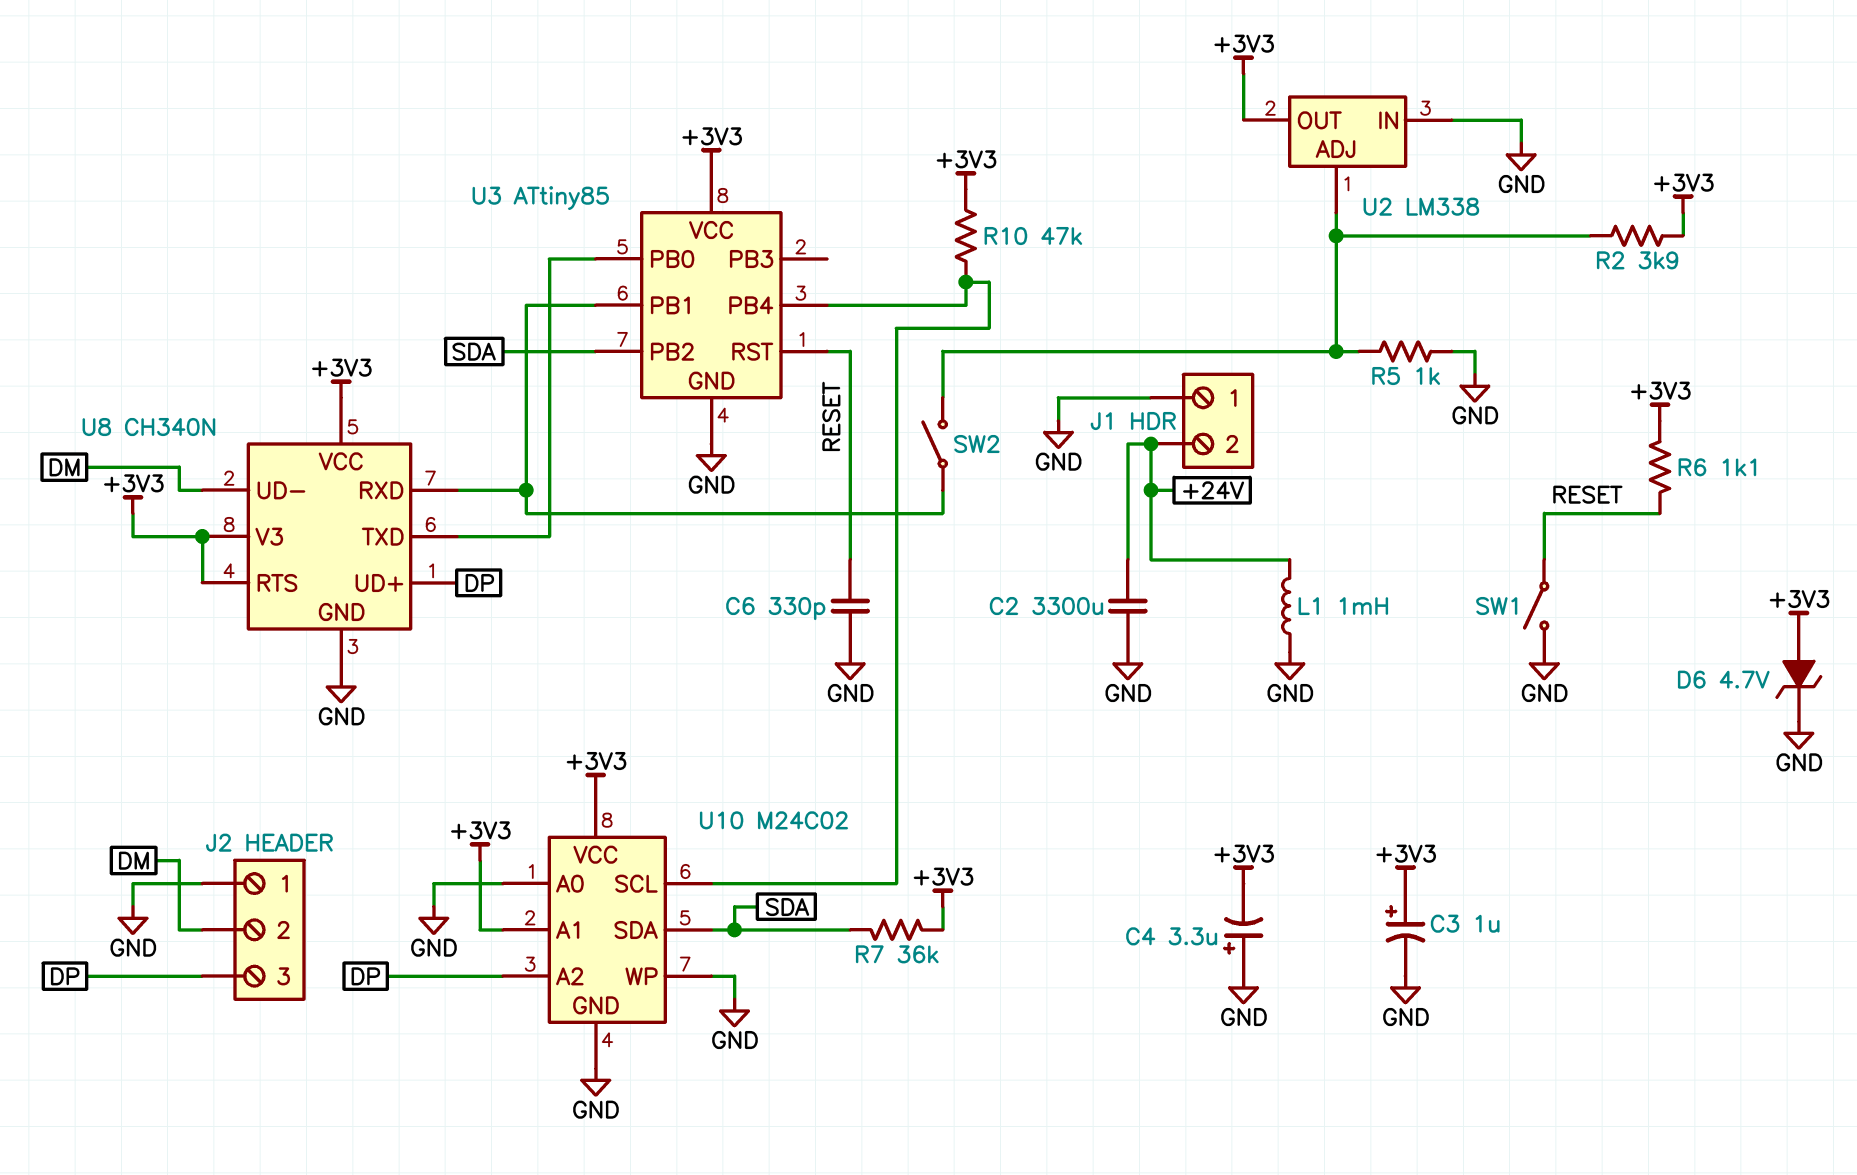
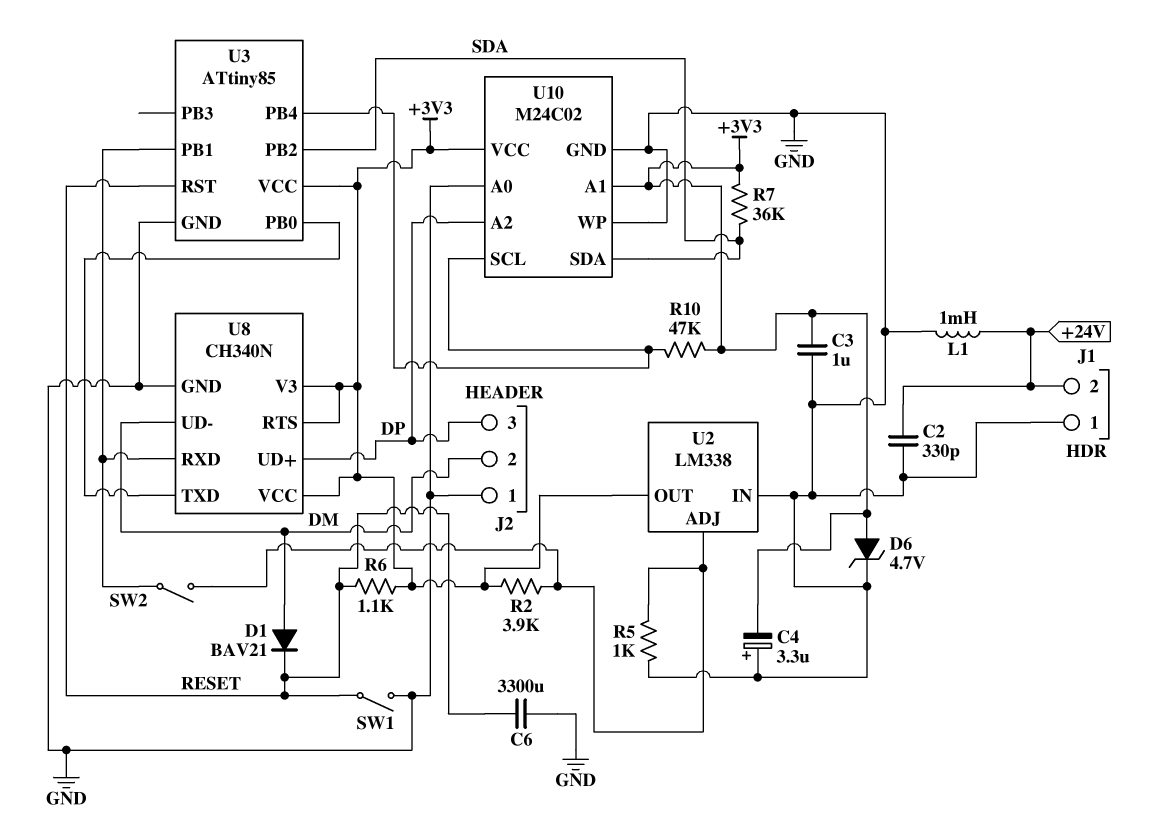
C2: 3300uF (+24V, GND) -> 330pF (+24V, GND)
C3: 1uF (plus +3V3, minus GND) -> 1uF (+3V3, GND)
C6: 330pF (GND, RESET) -> 3300uF (GND, RESET)
D1: none -> diode BAV21 (A DM, K RESET)

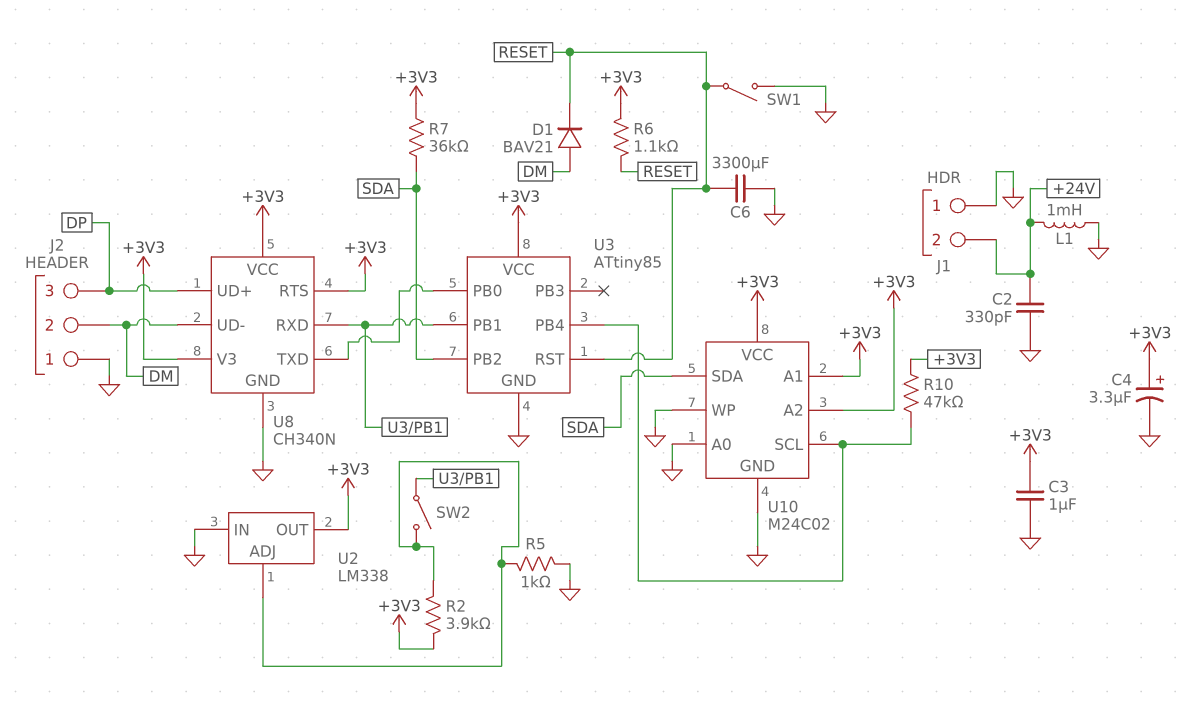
C4: 3.3uF (plus GND, minus +3V3) -> 3.3uF (plus +3V3, minus GND)
D6: zener 4.7V (A +3V3, K GND) -> none
U10 pin A2: DP -> +3V3

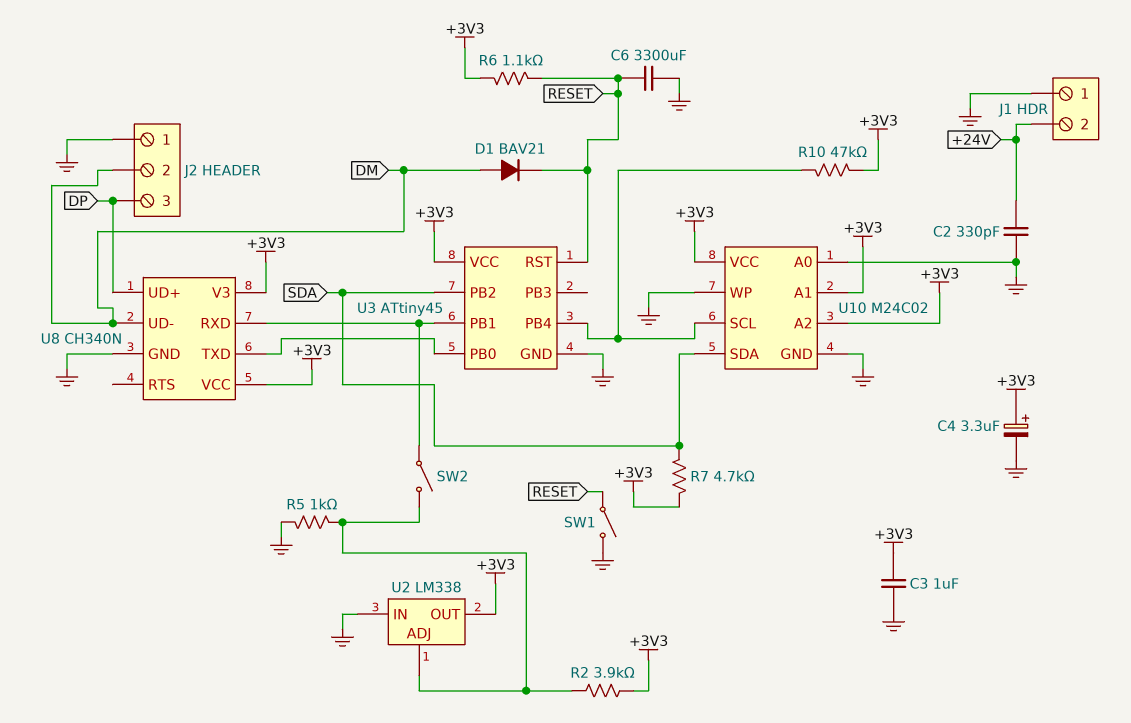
L1: 1mH (+24V, GND) -> none
R7: 36k (+3V3, SDA) -> 4.7k (+3V3, SDA)
U3: ATtiny85 -> ATtiny45
U8 pin RTS: +3V3 -> none

